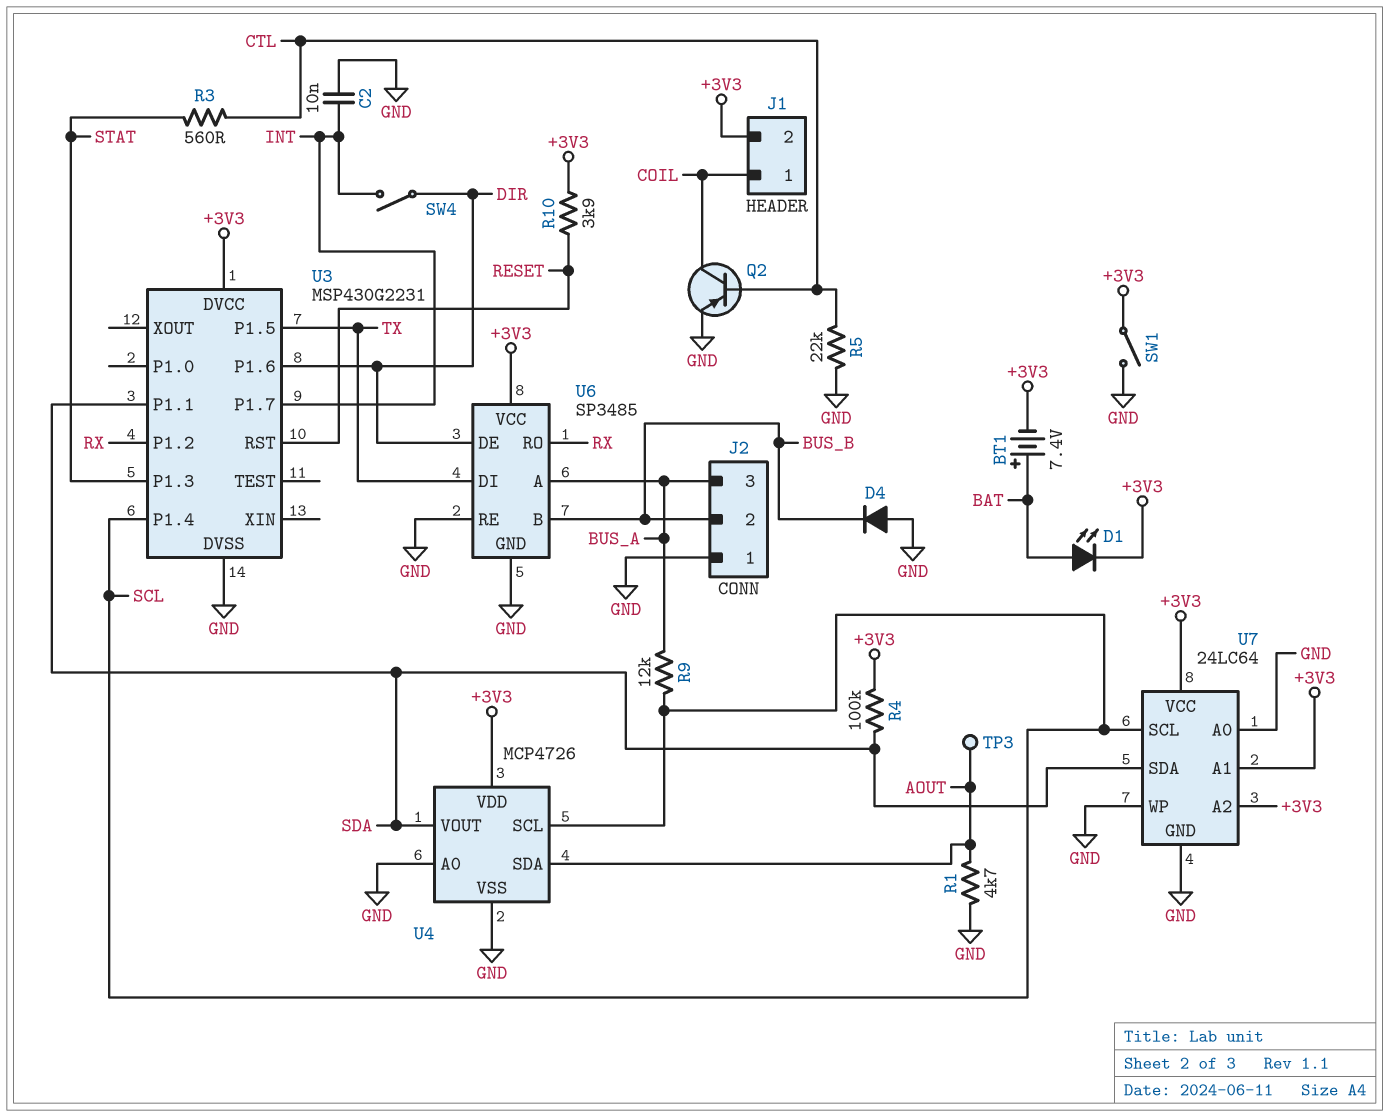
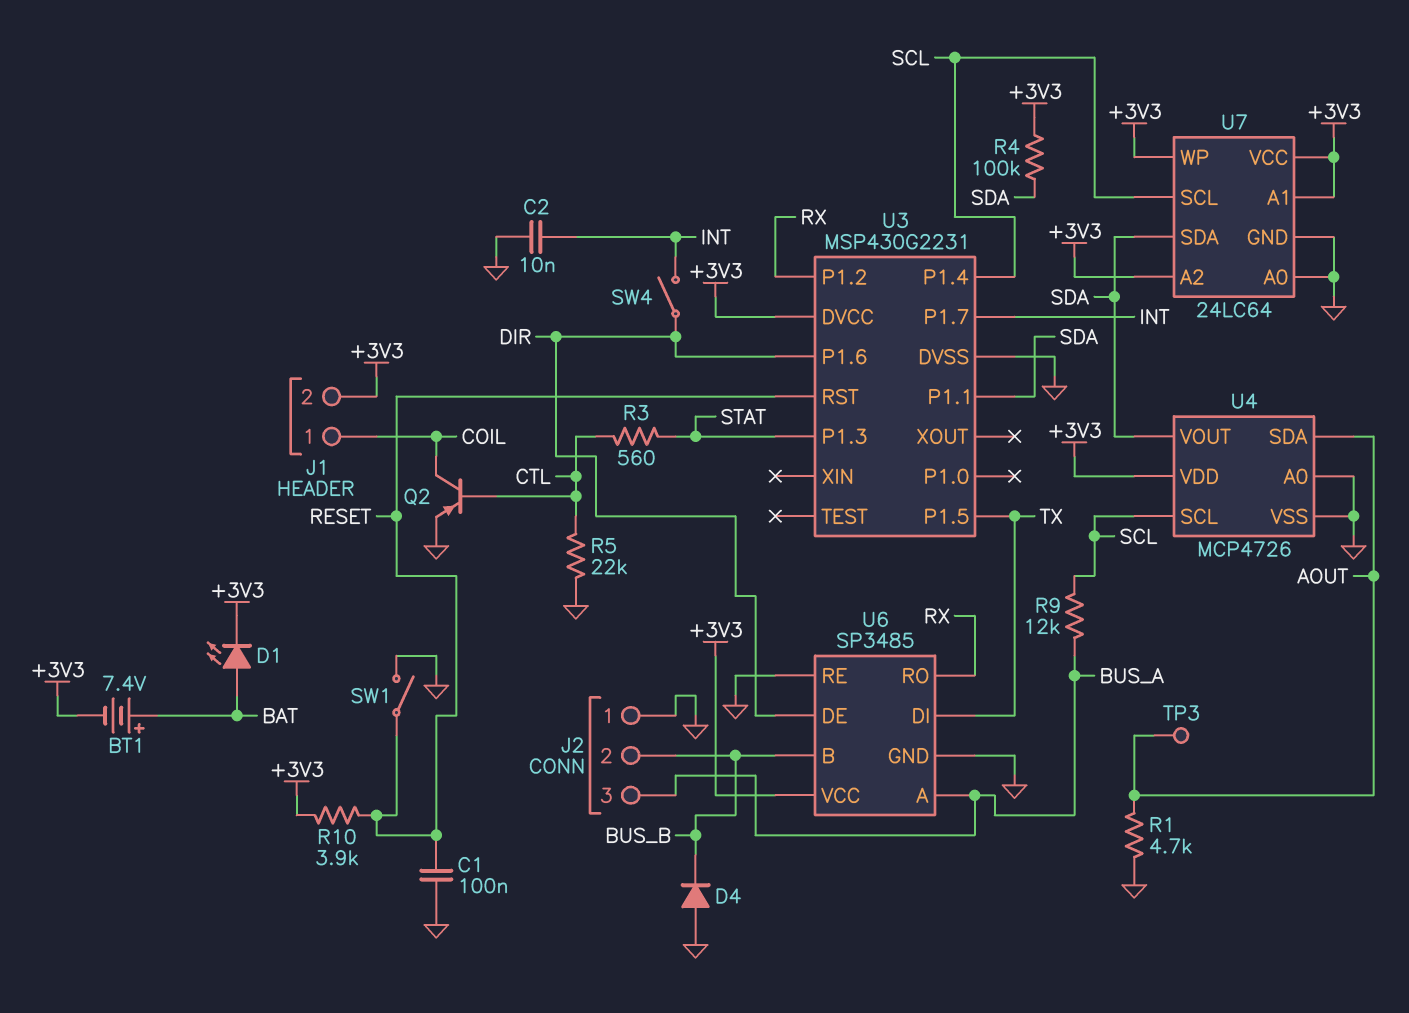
C1: none -> 100nF (GND, RESET)
SW1: switch (+3V3, GND) -> switch (GND, RESET)
U7 pin WP: GND -> +3V3

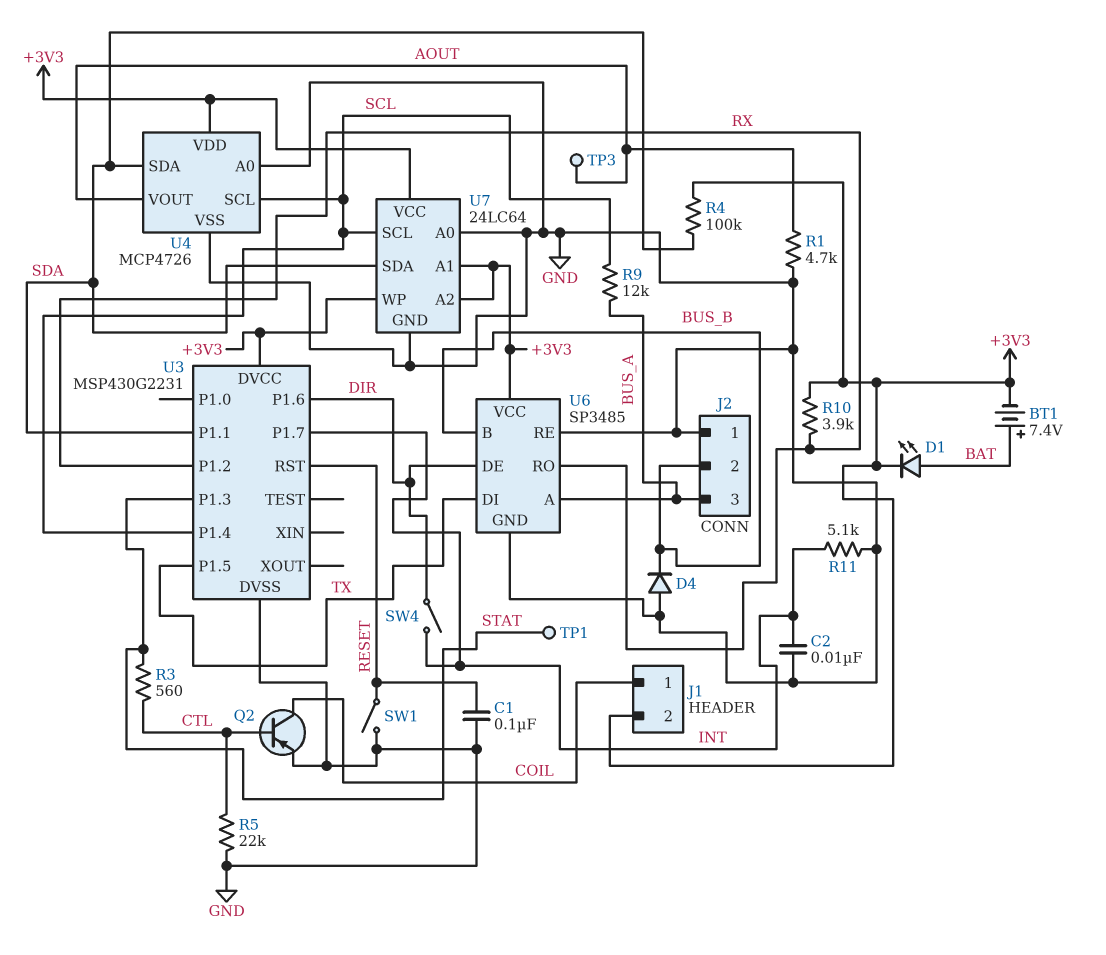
R10: 3.9k (+3V3, RESET) -> 3.9k (+3V3, RX)
R11: none -> 5.1k (GND, INT)
TP1: none -> test point (STAT)
U4 pin SDA: AOUT -> SDA
U4 pin VOUT: SDA -> AOUT

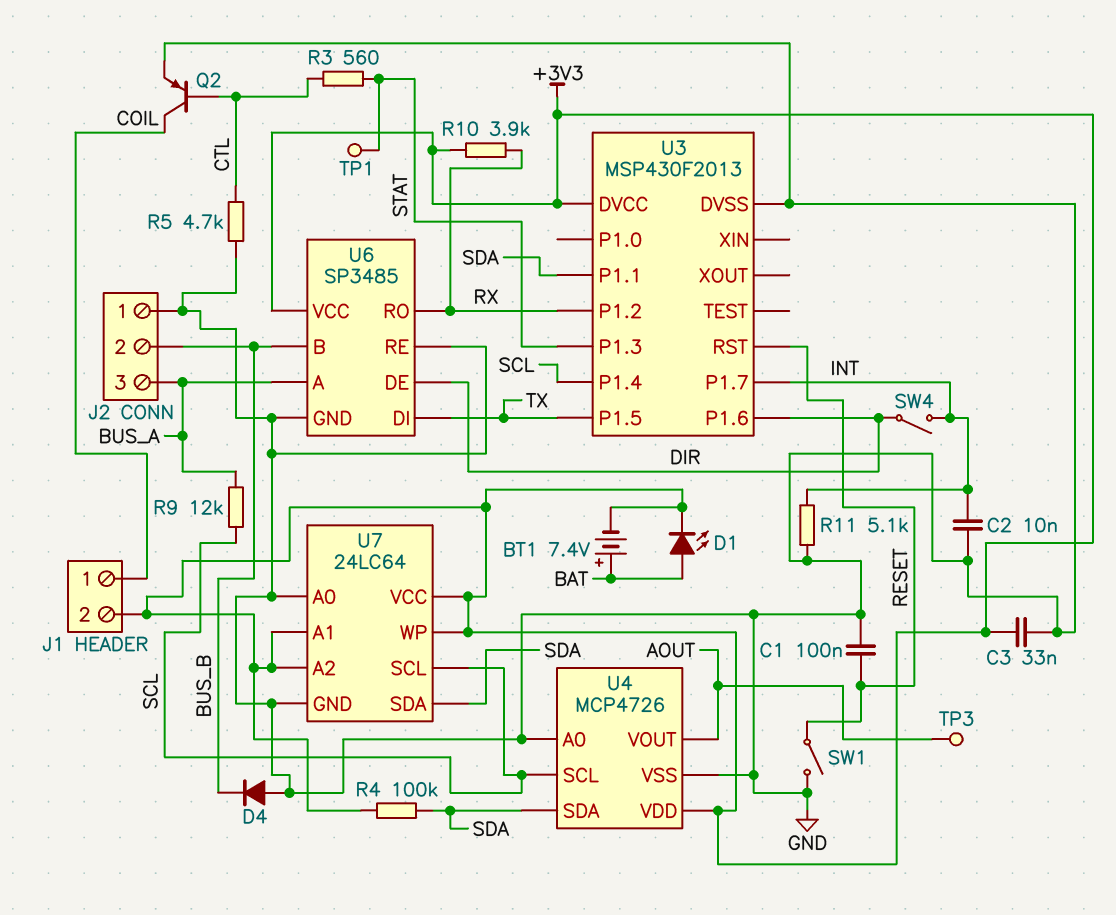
C3: none -> 33nF (+3V3, GND)
R1: 4.7k (AOUT, GND) -> none
R5: 22k (CTL, GND) -> 4.7k (CTL, GND)
U3: MSP430G2231 -> MSP430F2013

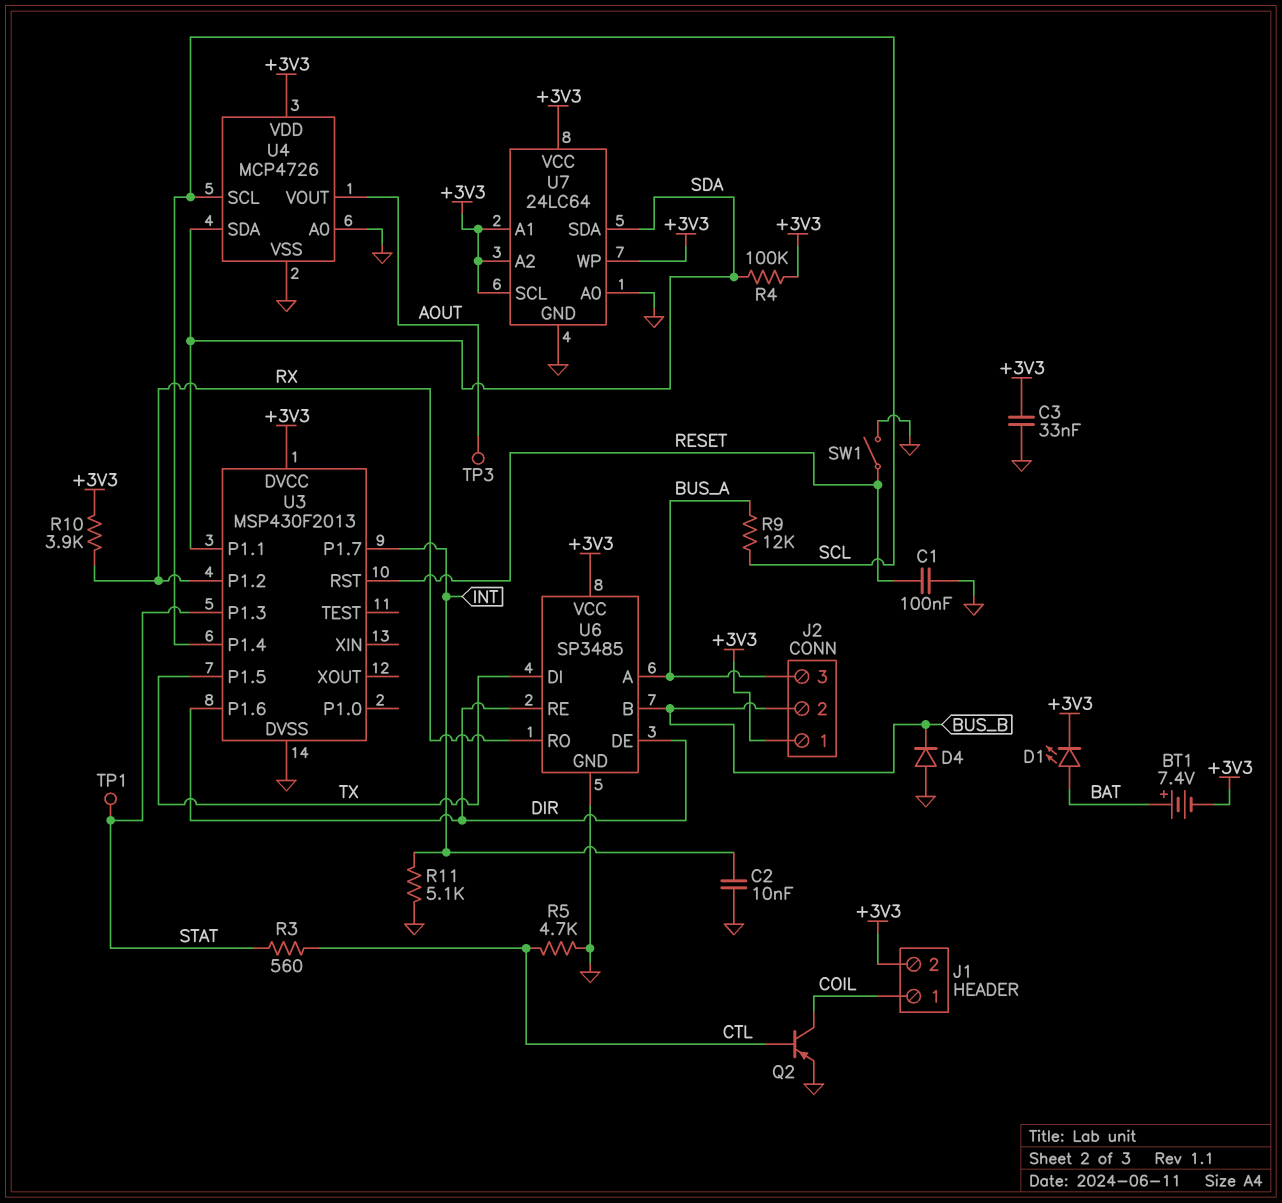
J2 pin 1: GND -> +3V3
SW4: switch (DIR, INT) -> none
U6 pin RE: GND -> DIR
U7 pin SCL: SCL -> +3V3

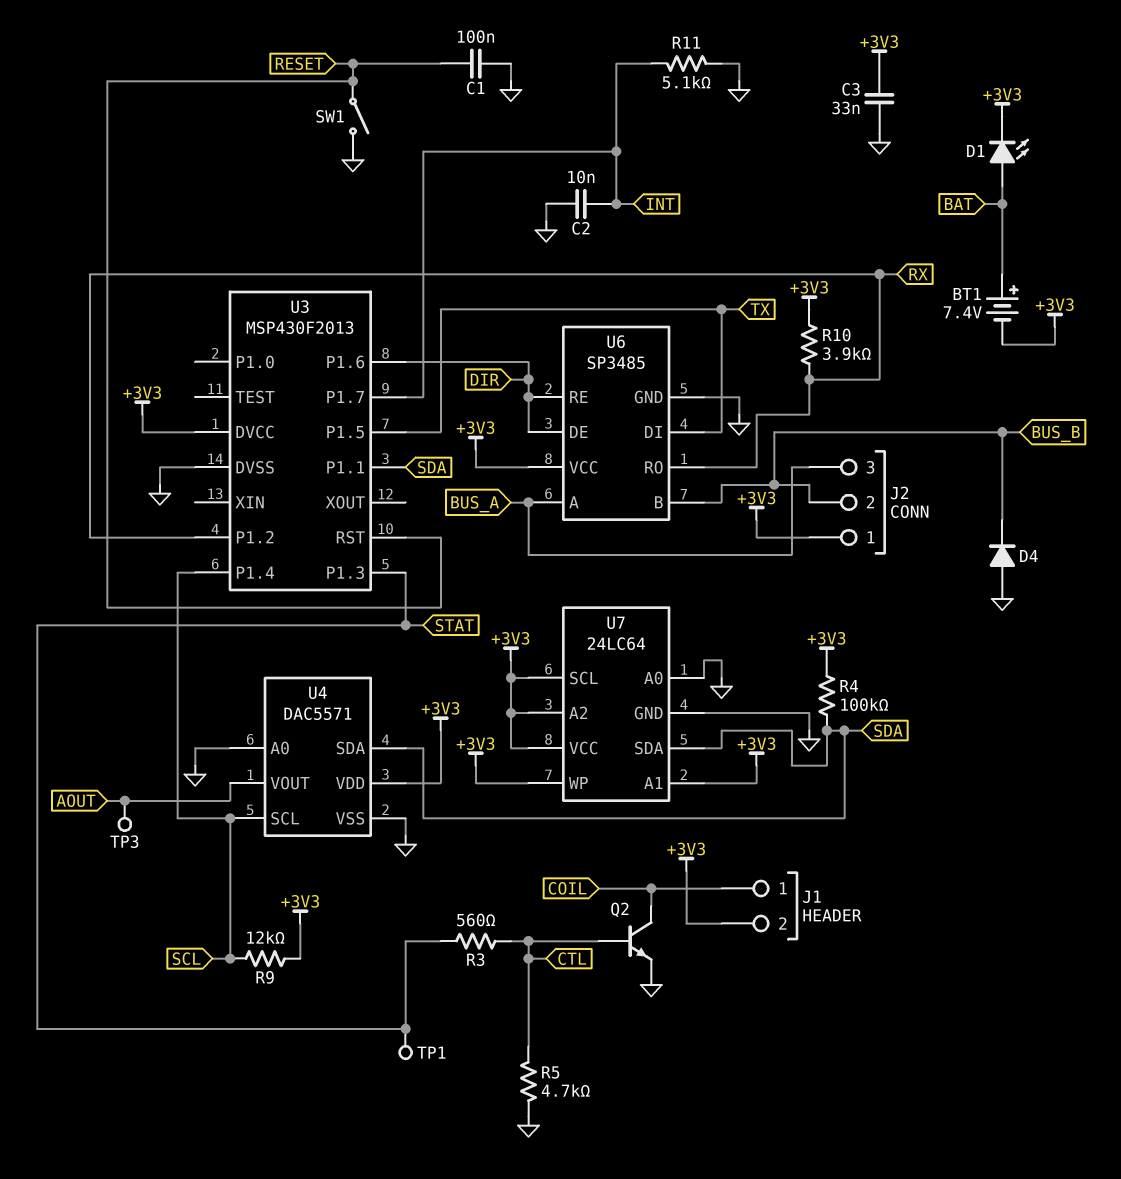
Q2: PNP (B CTL, C COIL, E GND) -> NPN (B CTL, C COIL, E GND)
R9: 12k (BUS_A, SCL) -> 12k (+3V3, SCL)
U4: MCP4726 -> DAC5571

